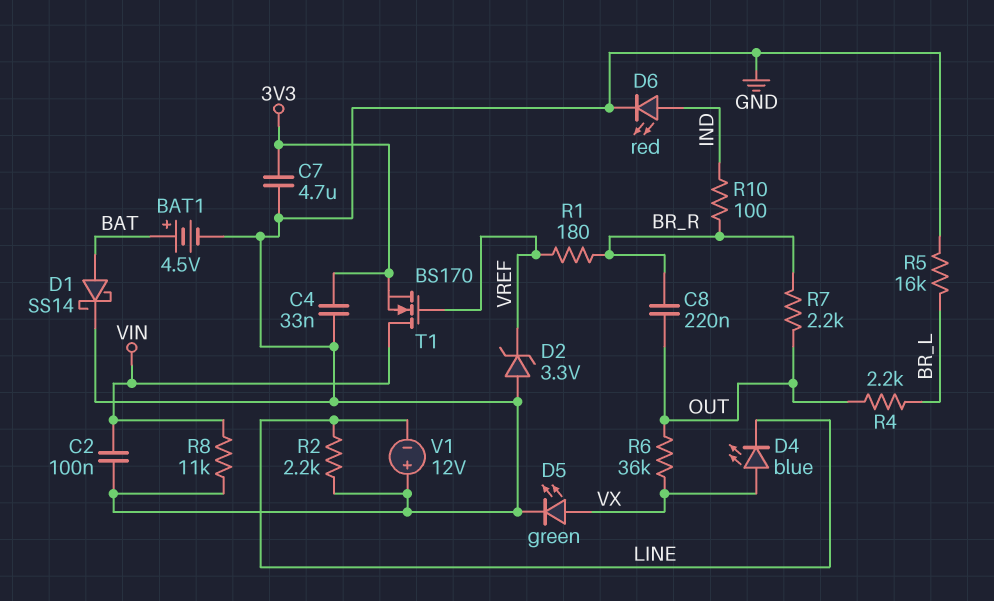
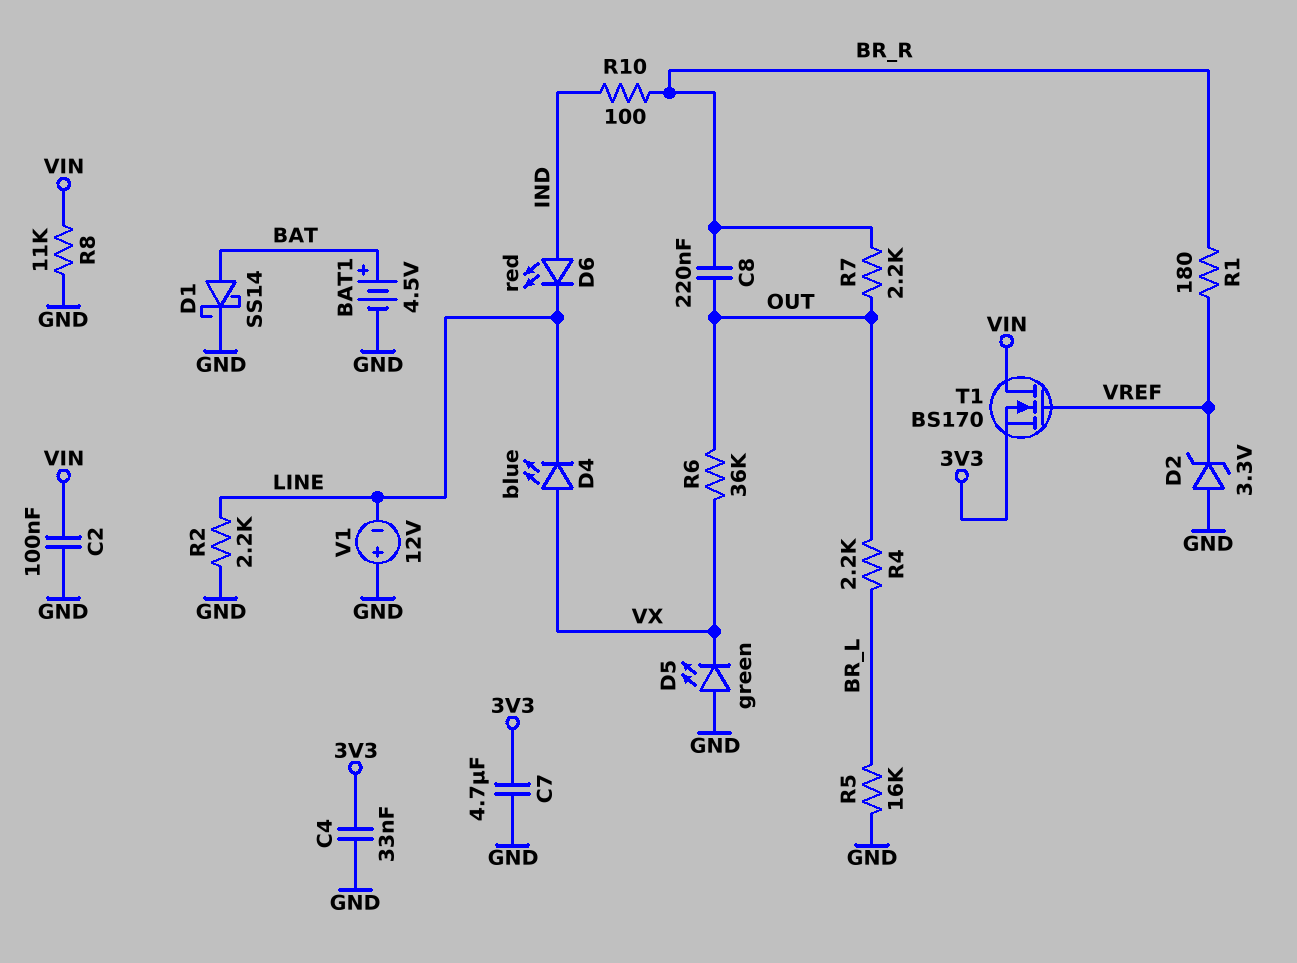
D5: LED green (A VX, K GND) -> LED green (A GND, K VX)
D6: LED red (A IND, K GND) -> LED red (A IND, K LINE)

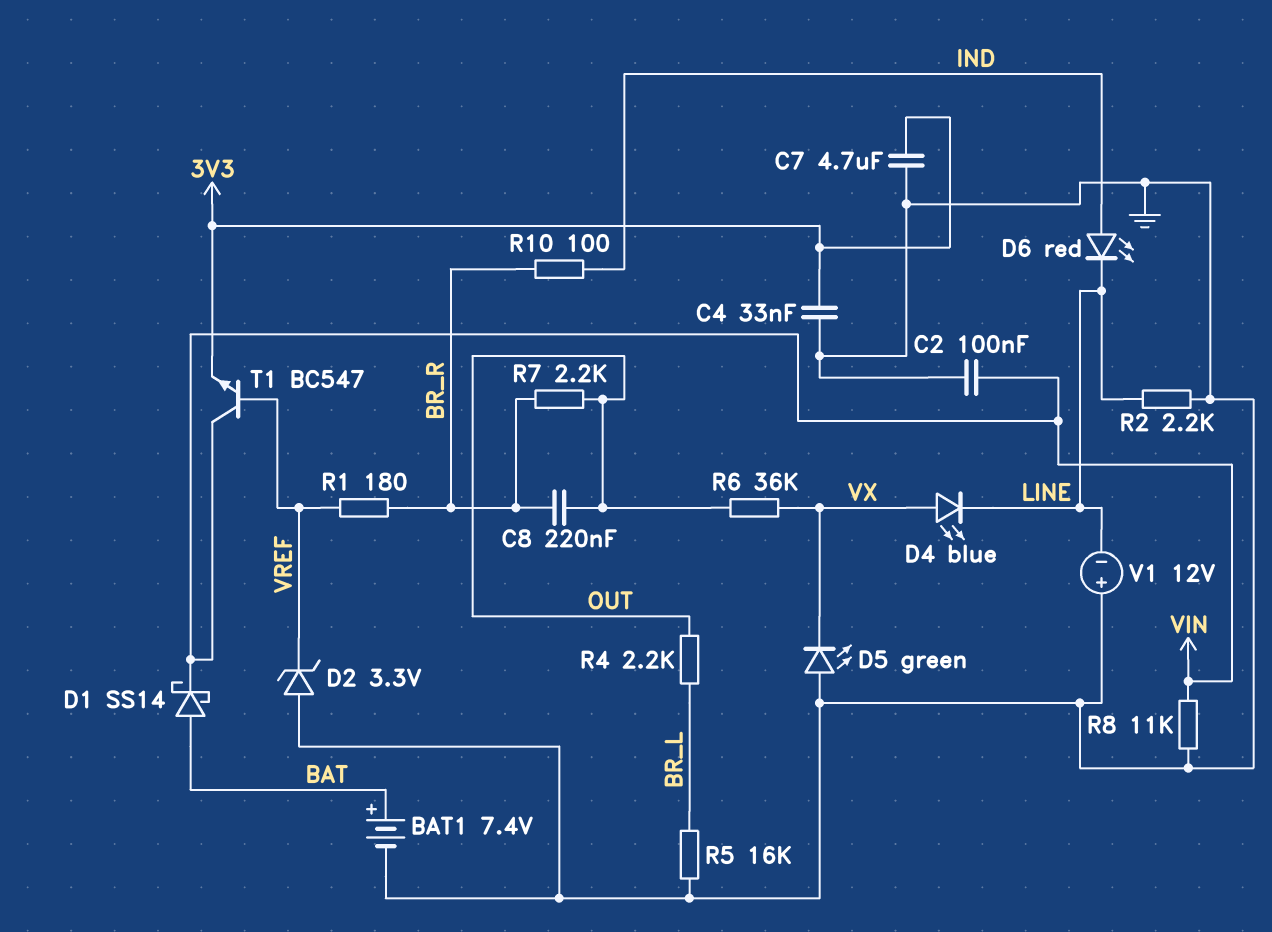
BAT1: 4.5V (plus BAT, minus GND) -> 7.4V (plus BAT, minus GND)
D1: schottky SS14 (A BAT, K GND) -> schottky SS14 (A BAT, K VIN)
T1: NMOS BS170 (G VREF, D VIN, S 3V3) -> NPN BC547 (B VREF, C VIN, E 3V3)

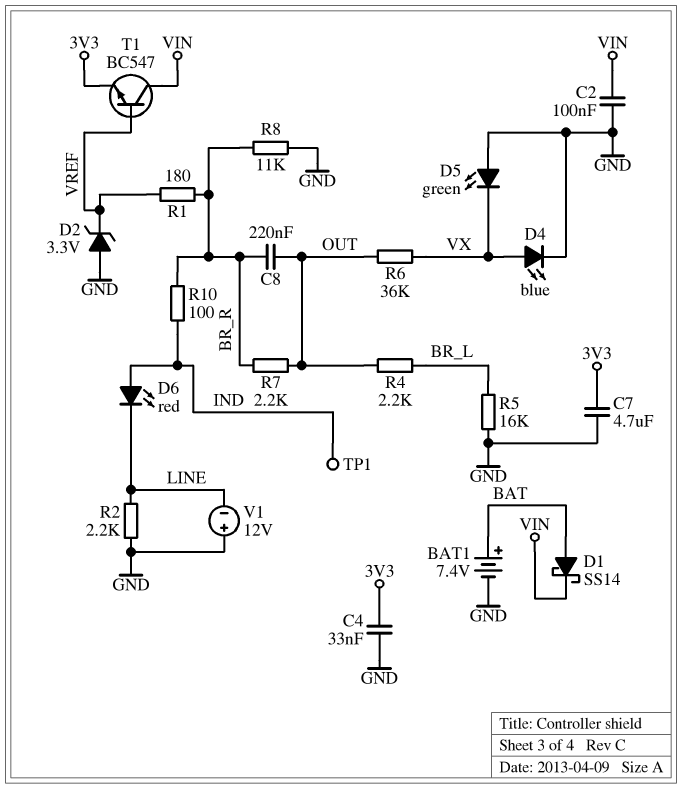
D4: LED blue (A VX, K LINE) -> LED blue (A VX, K GND)
R8: 11k (GND, VIN) -> 11k (BR_R, GND)
TP1: none -> test point (IND)

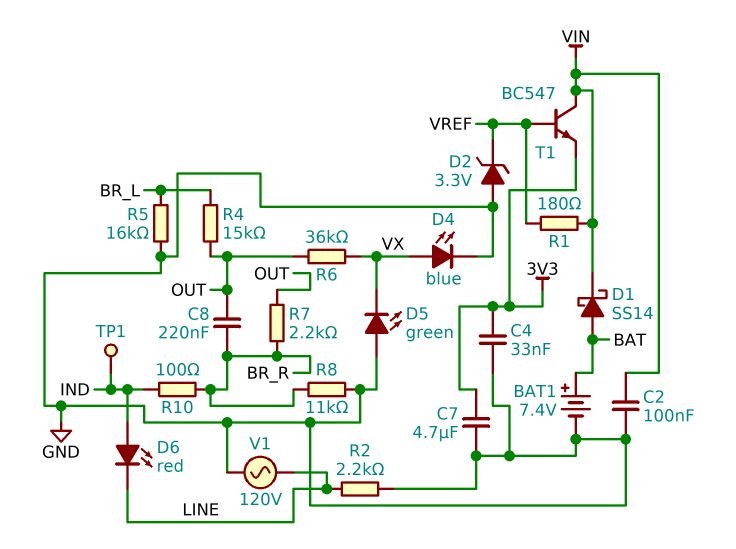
R1: 180 (BR_R, VREF) -> 180 (VIN, VREF)
R4: 2.2k (BR_L, OUT) -> 15k (BR_L, OUT)
V1: 12V (plus GND, minus LINE) -> AC 120V (GND, LINE)

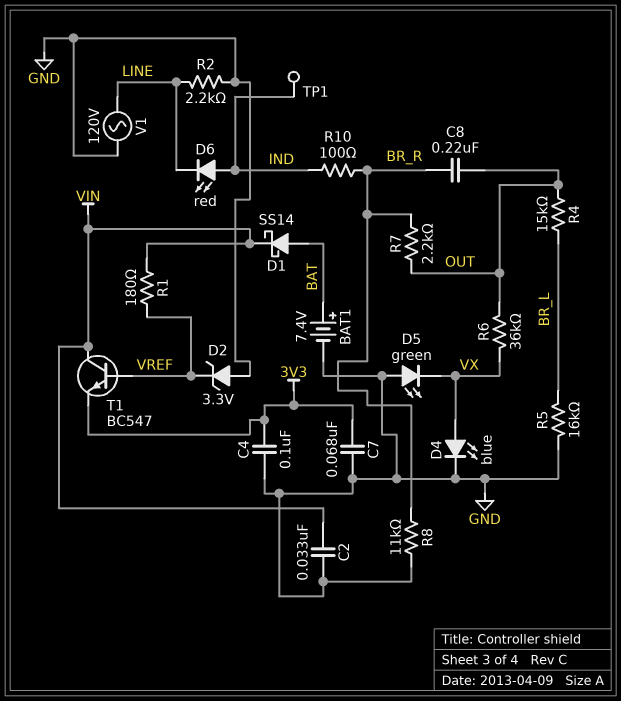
C2: 100nF (GND, VIN) -> 33nF (GND, VIN)
C4: 33nF (3V3, GND) -> 100nF (3V3, GND)
C7: 4.7uF (3V3, GND) -> 68nF (3V3, GND)

